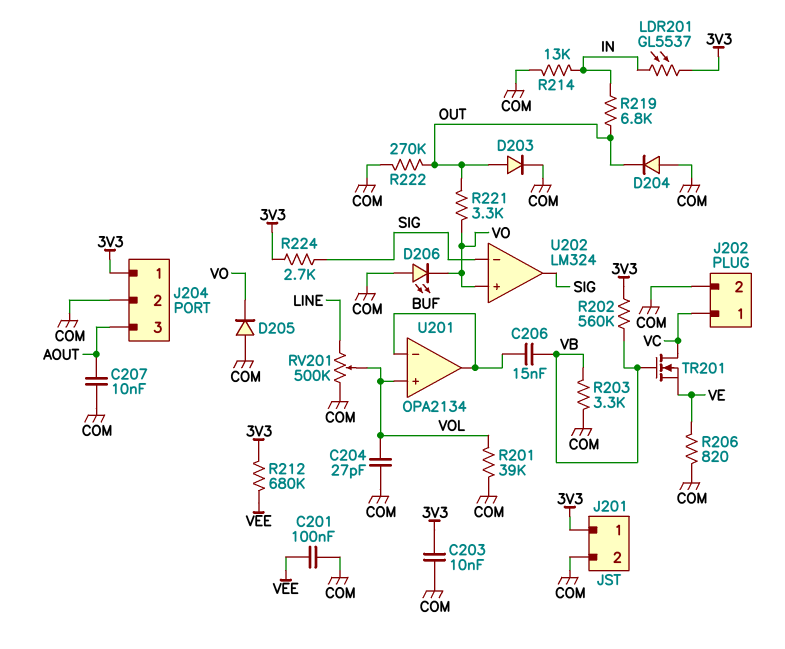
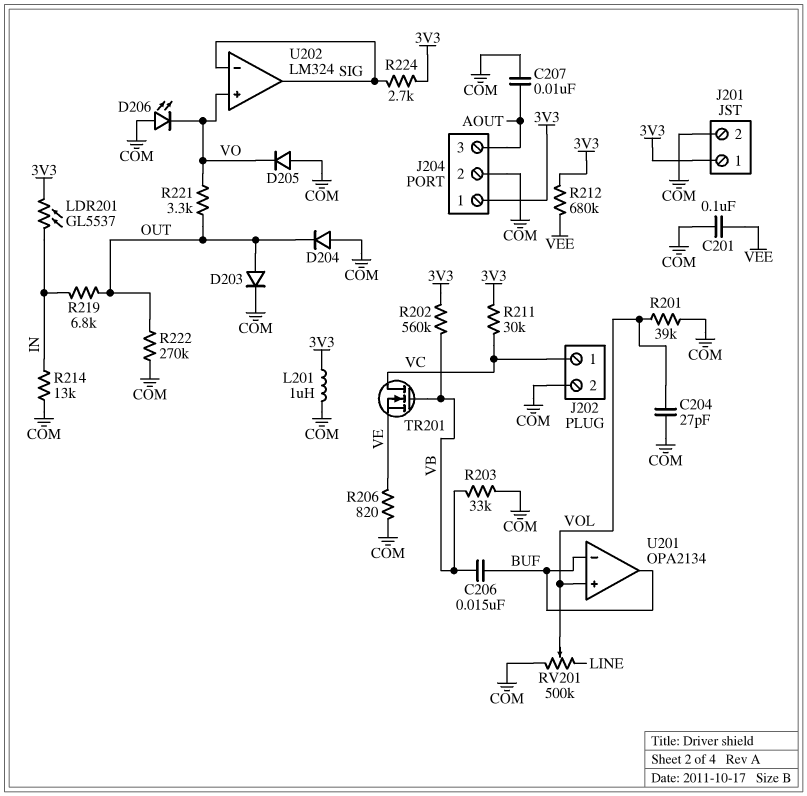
C203: 10nF (3V3, COM) -> none
L201: none -> 1uH (3V3, COM)
R203: 3.3k (COM, VB) -> 33k (COM, VB)
R211: none -> 30k (3V3, VC)

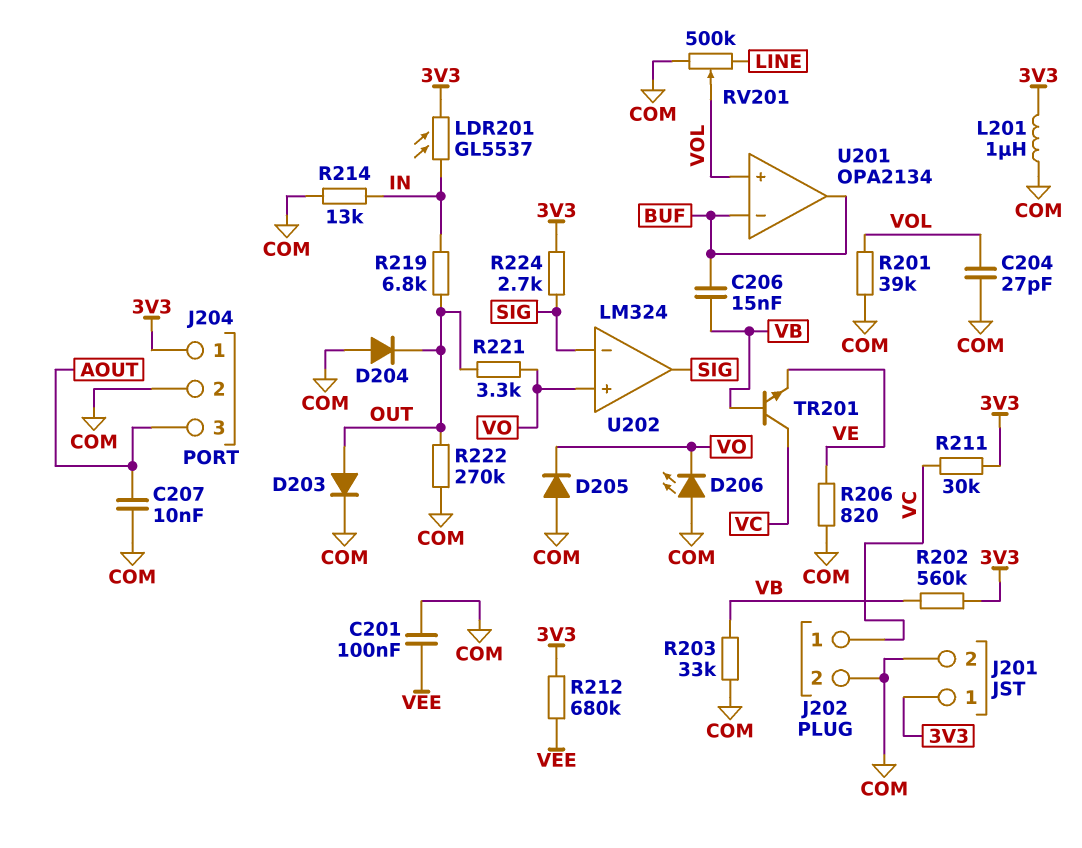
TR201: NMOS (G VB, D VC, S VE) -> NPN (B VB, C VC, E VE)

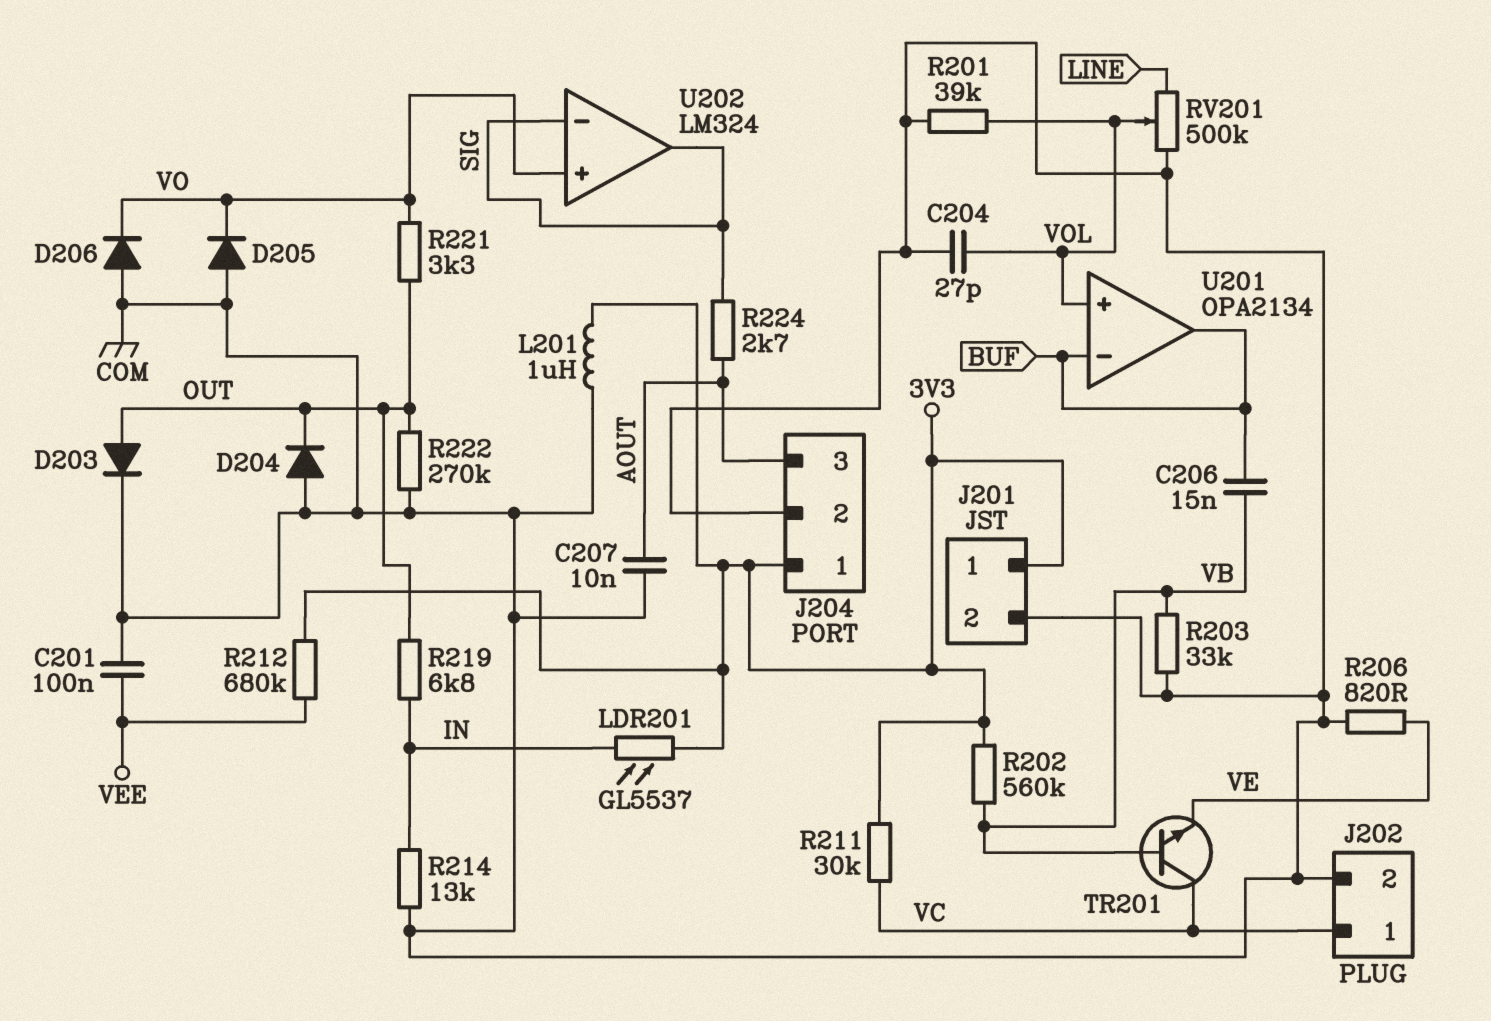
D206: LED (A COM, K VO) -> diode (A COM, K VO)
R224: 2.7k (3V3, SIG) -> 2.7k (AOUT, SIG)

